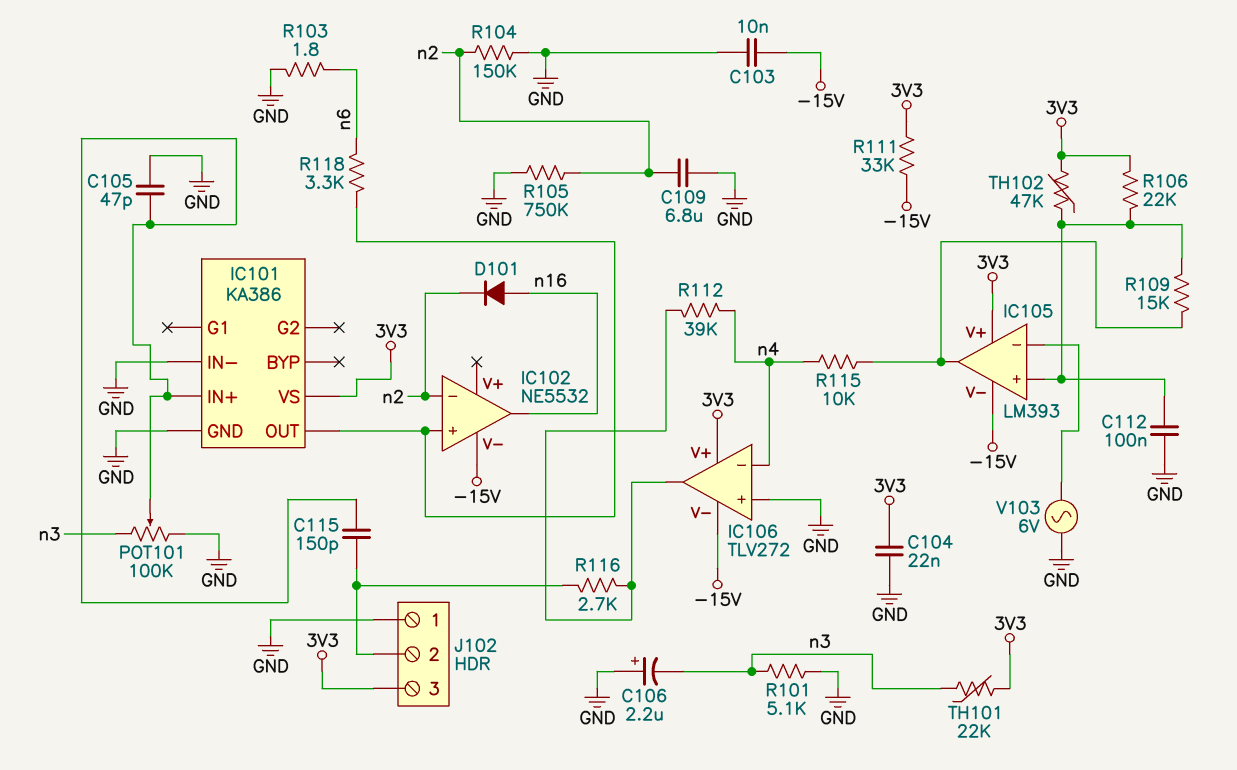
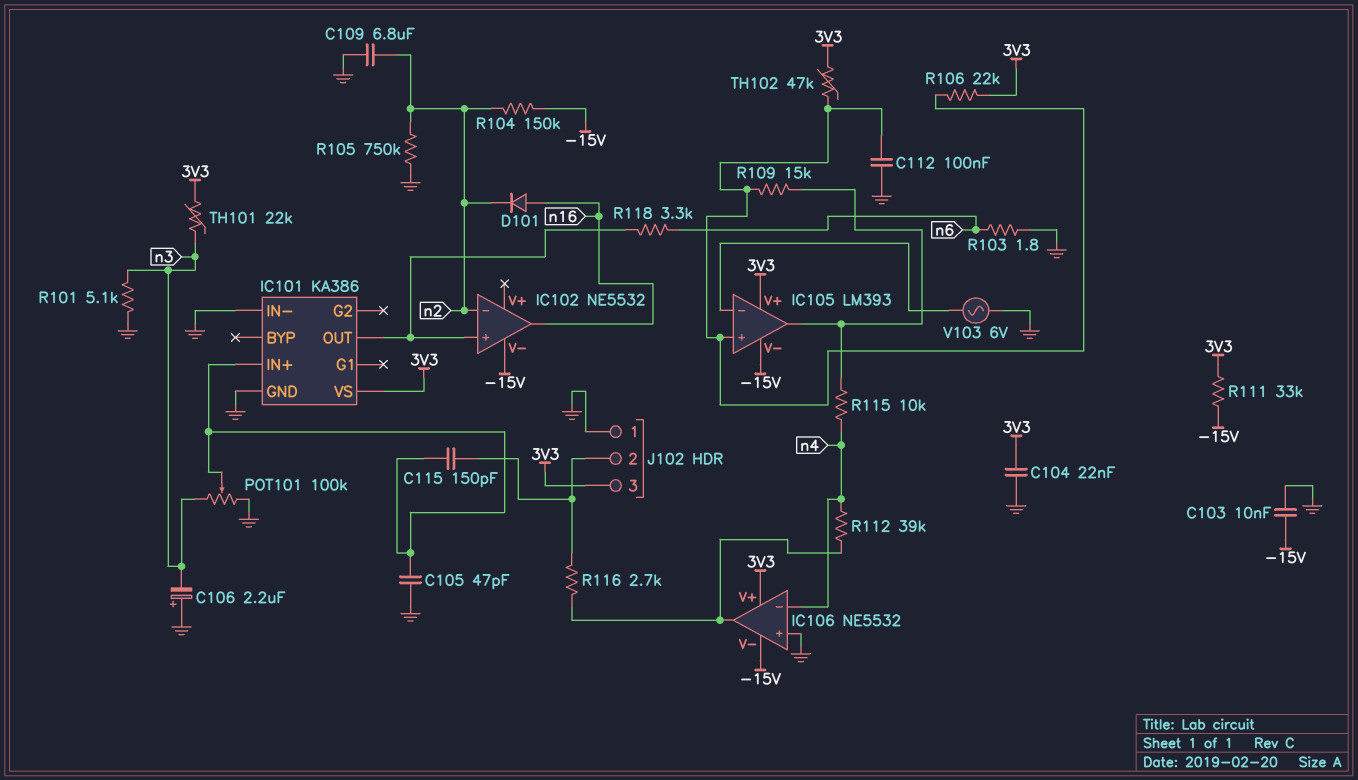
IC106: TLV272 -> NE5532
R104: 150k (GND, n2) -> 150k (-15V, n2)

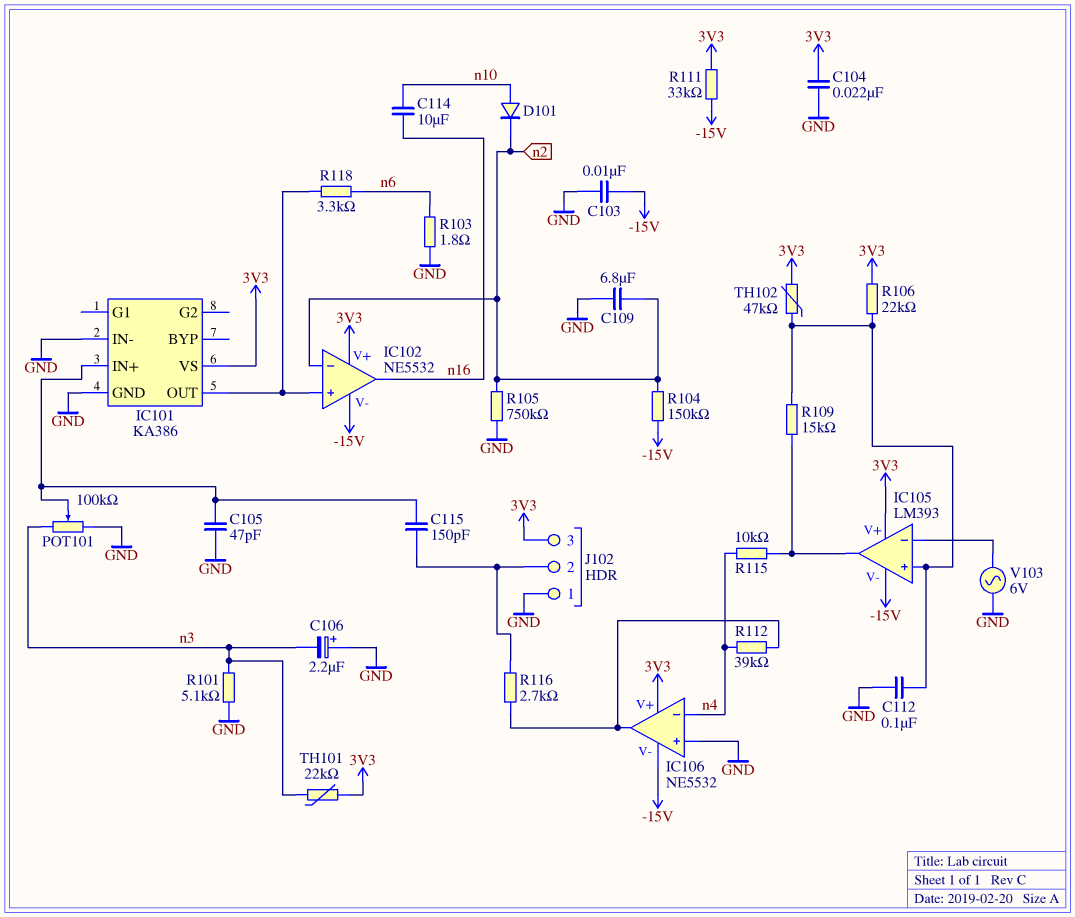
C114: none -> 10uF (n10, n16)
D101: diode (A n16, K n2) -> diode (A n10, K n2)
IC102 pin V+: none -> 3V3

